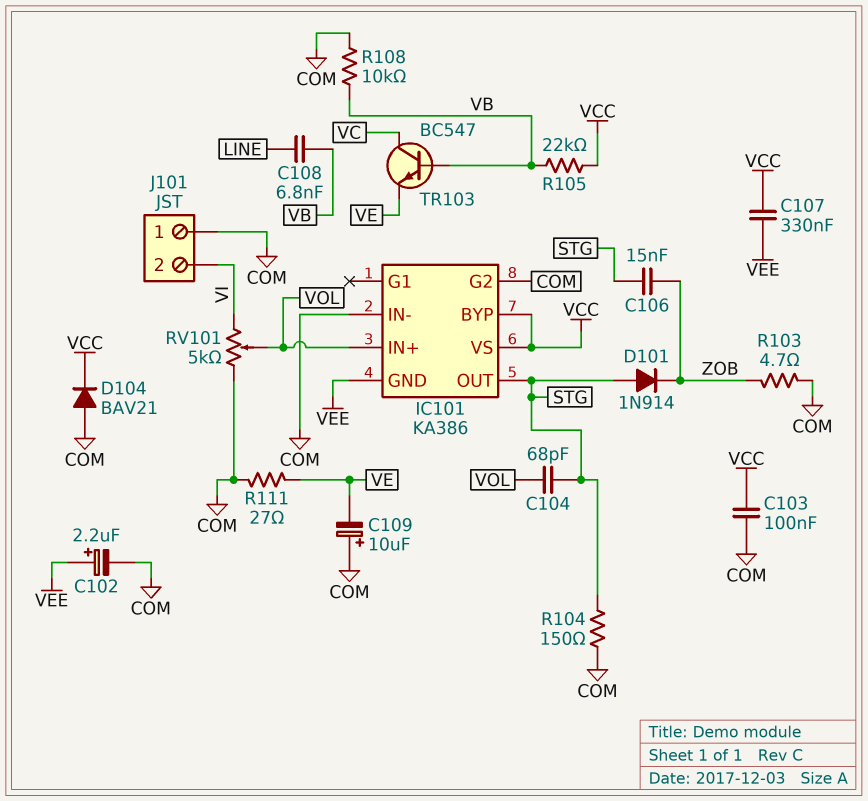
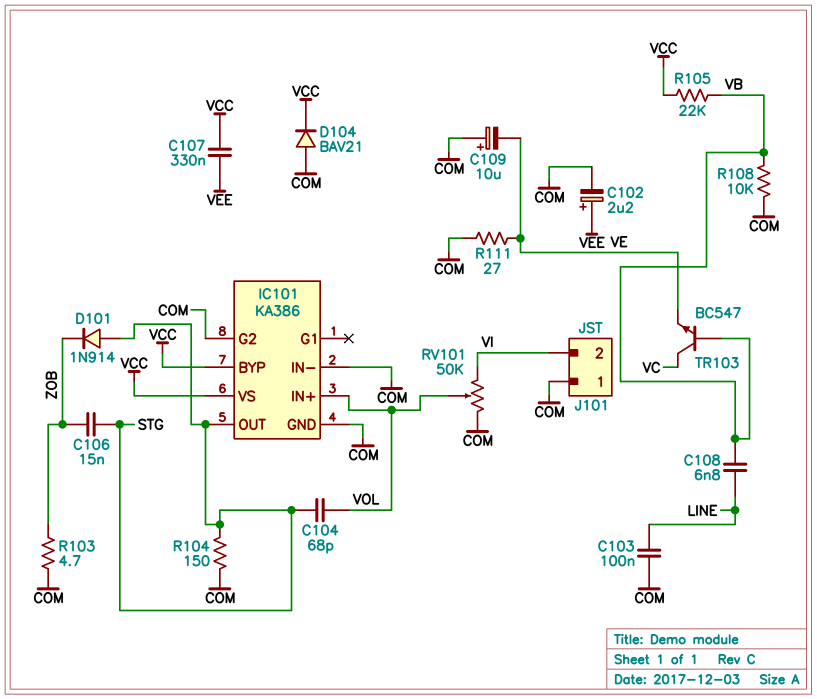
C103: 100nF (COM, VCC) -> 100nF (COM, LINE)
IC101 pin GND: VEE -> COM
RV101: 5k (COM, VI, wiper VOL) -> 50k (COM, VI, wiper VOL)

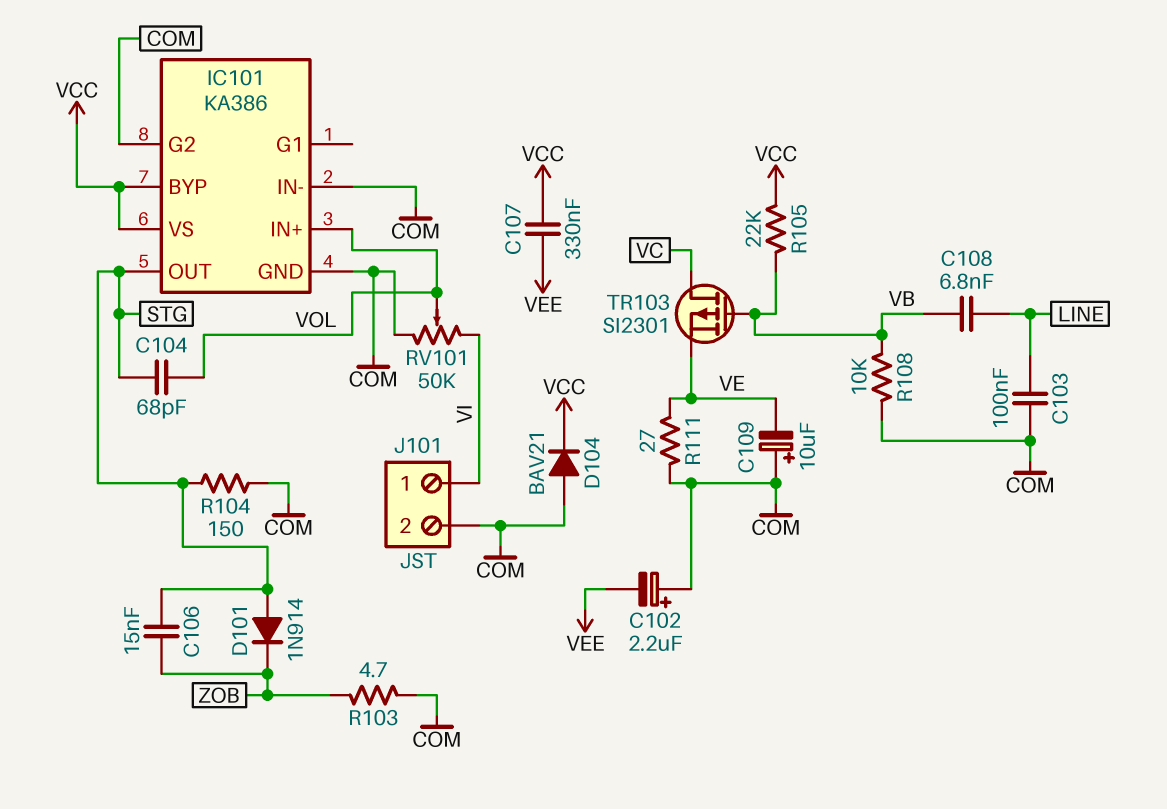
C102: 2.2uF (plus VEE, minus COM) -> 2.2uF (plus COM, minus VEE)
J101 pin 1: COM -> VI
J101 pin 2: VI -> COM
TR103: NPN BC547 (B VB, C VC, E VE) -> PMOS SI2301 (G VB, D VC, S VE)

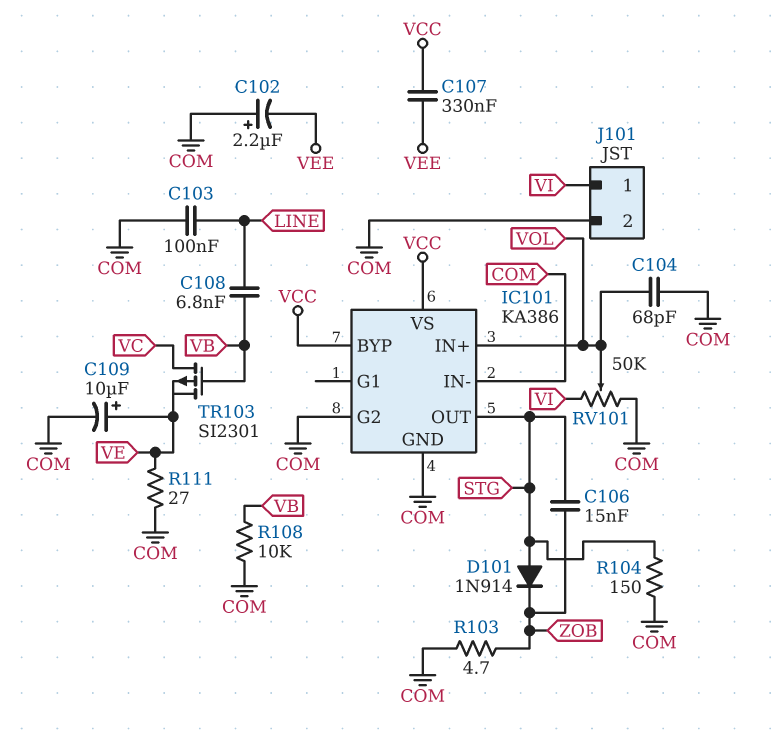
C104: 68pF (STG, VOL) -> 68pF (COM, VOL)
C109: 10uF (plus COM, minus VE) -> 10uF (plus VE, minus COM)
D104: diode BAV21 (A COM, K VCC) -> none
R105: 22k (VB, VCC) -> none

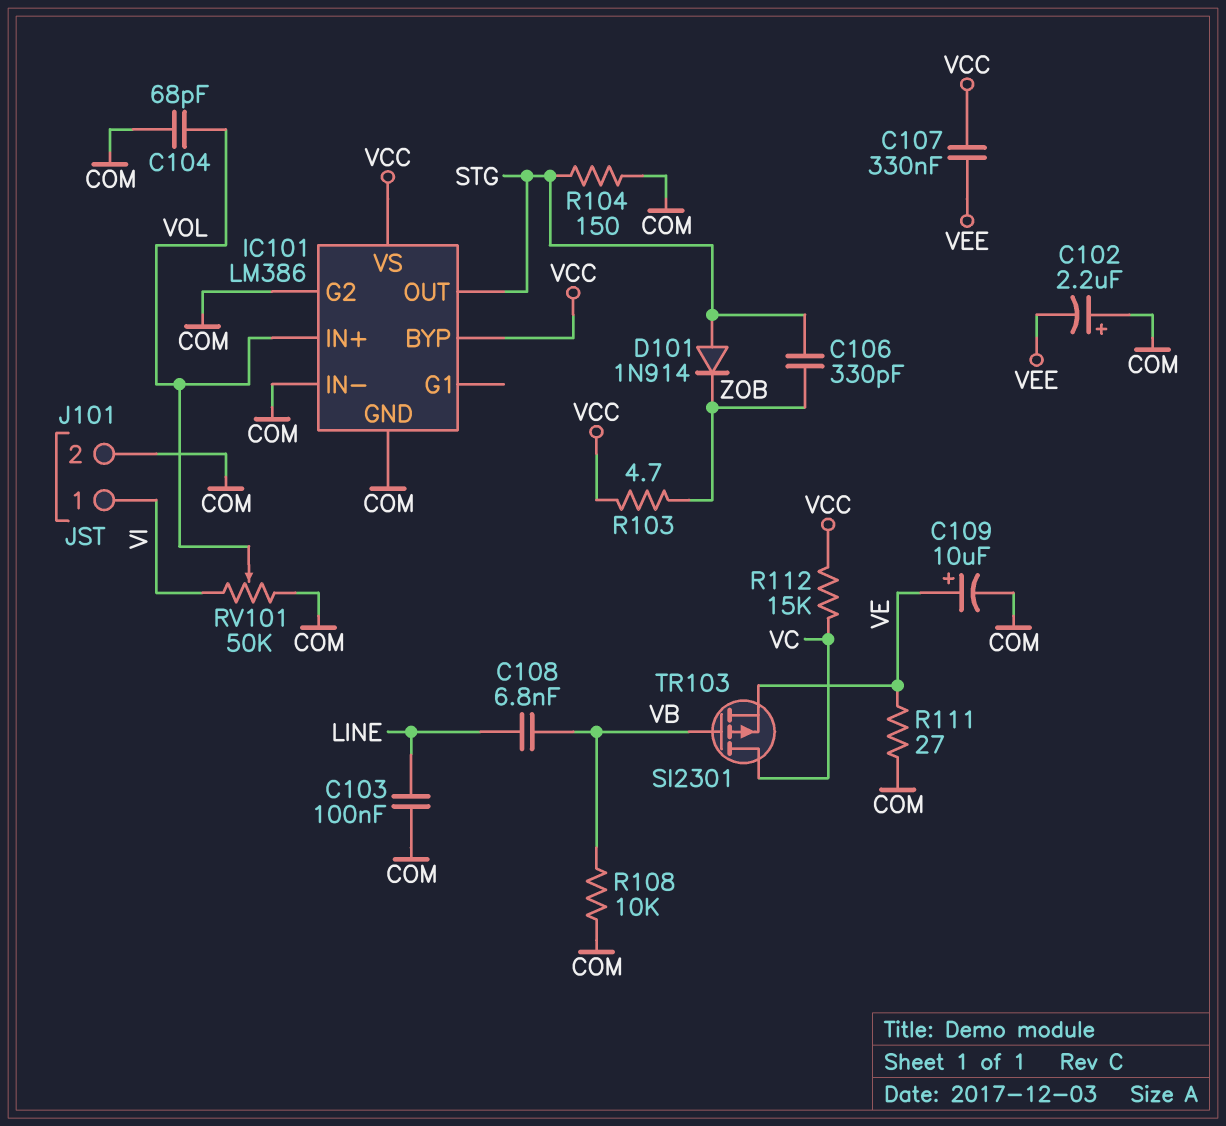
C106: 15nF (STG, ZOB) -> 330pF (STG, ZOB)
IC101: KA386 -> LM386
R103: 4.7 (COM, ZOB) -> 4.7 (VCC, ZOB)
R112: none -> 15k (VC, VCC)

